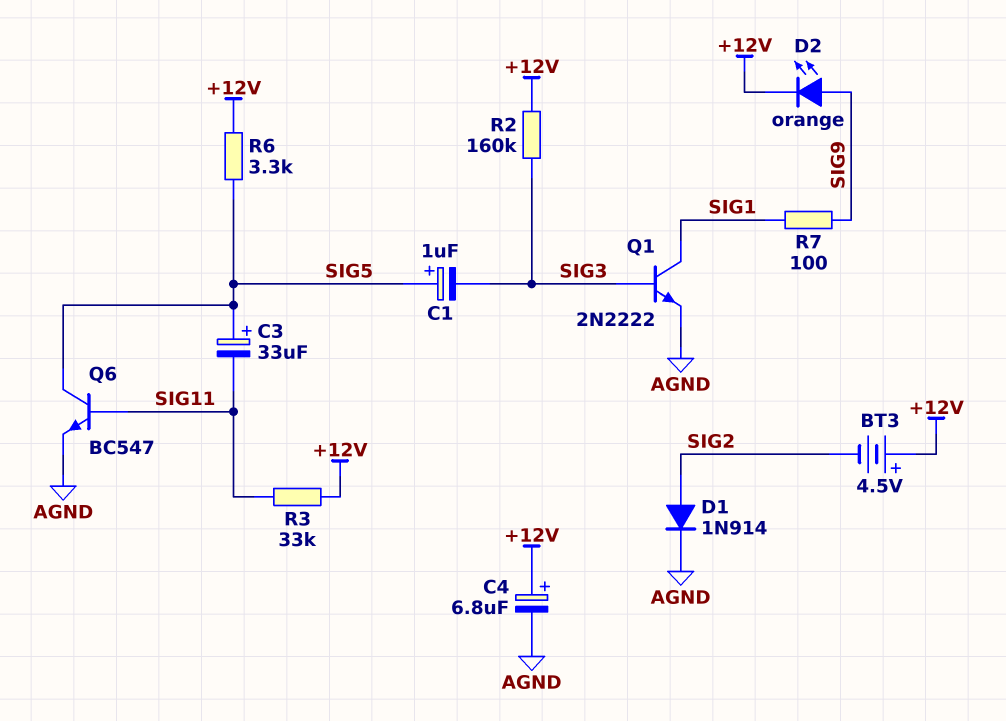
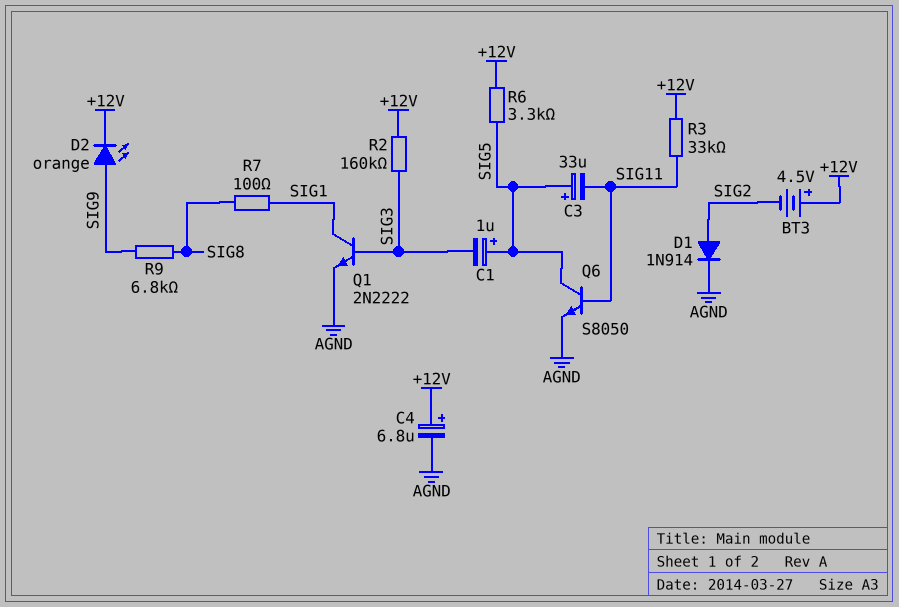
Q6: NPN BC547 (B SIG11, C SIG5, E AGND) -> NPN S8050 (B SIG11, C SIG5, E AGND)
R7: 100 (SIG1, SIG9) -> 100 (SIG1, SIG8)
R9: none -> 6.8k (SIG8, SIG9)

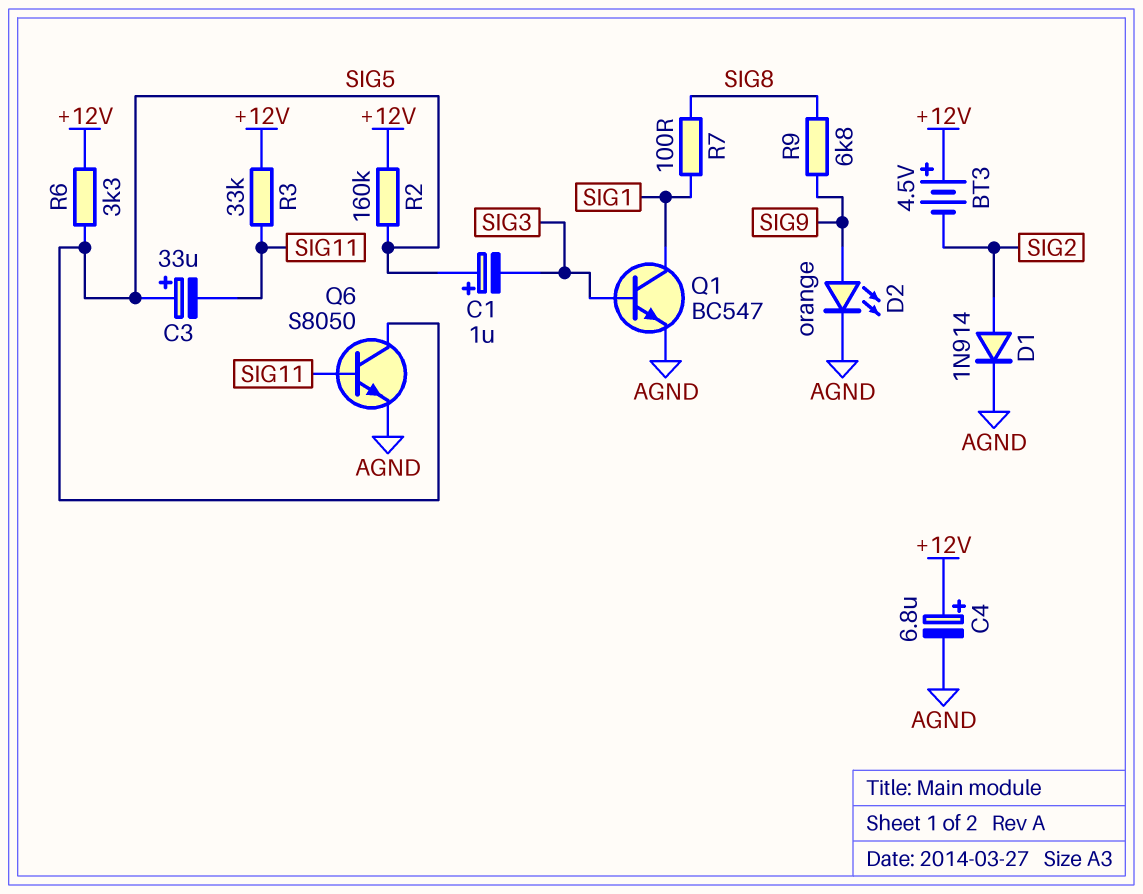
D2: LED orange (A SIG9, K +12V) -> LED orange (A SIG9, K AGND)
Q1: NPN 2N2222 (B SIG3, C SIG1, E AGND) -> NPN BC547 (B SIG3, C SIG1, E AGND)
R2: 160k (+12V, SIG3) -> 160k (+12V, SIG5)

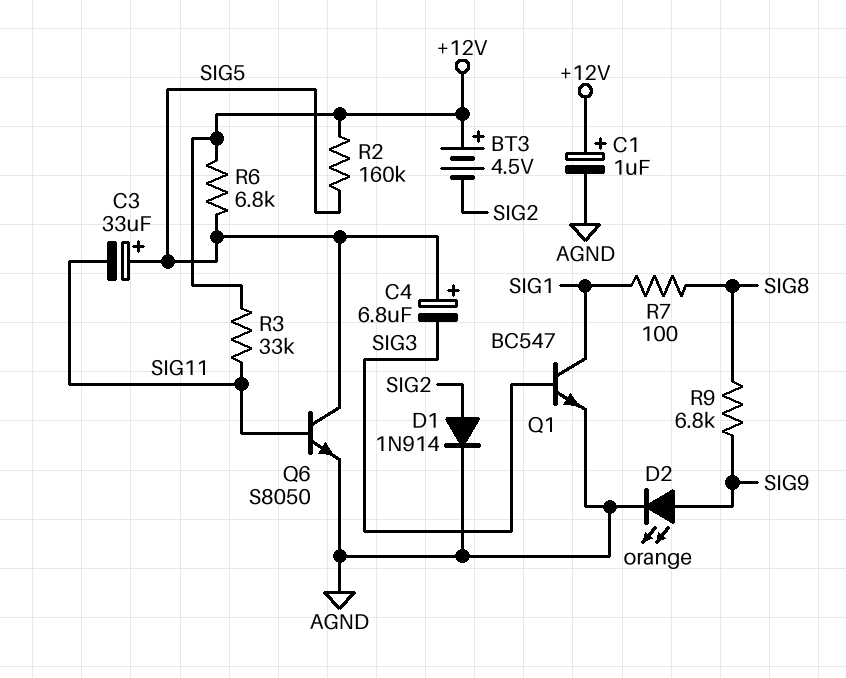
C1: 1uF (plus SIG5, minus SIG3) -> 1uF (plus +12V, minus AGND)
C4: 6.8uF (plus +12V, minus AGND) -> 6.8uF (plus SIG5, minus SIG3)
R6: 3.3k (+12V, SIG5) -> 6.8k (+12V, SIG5)

